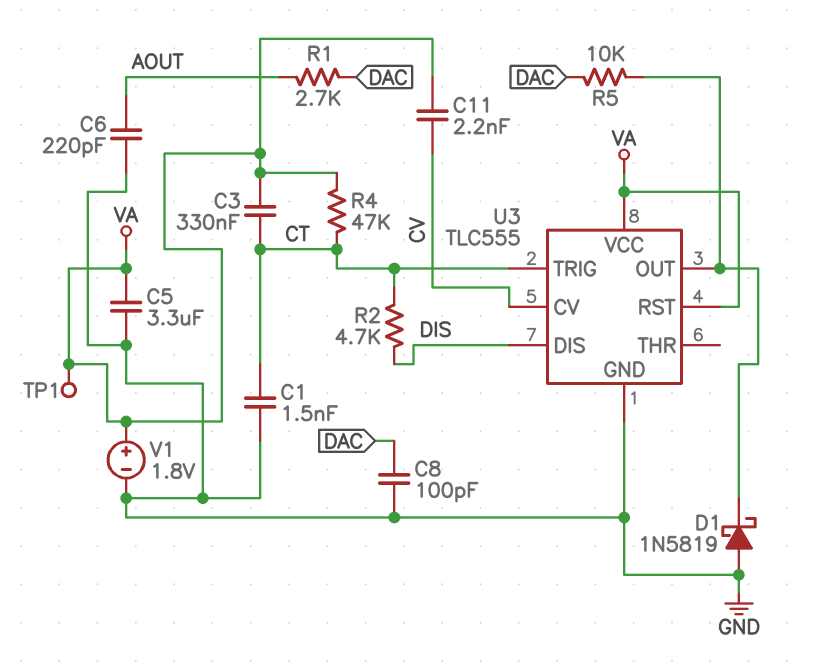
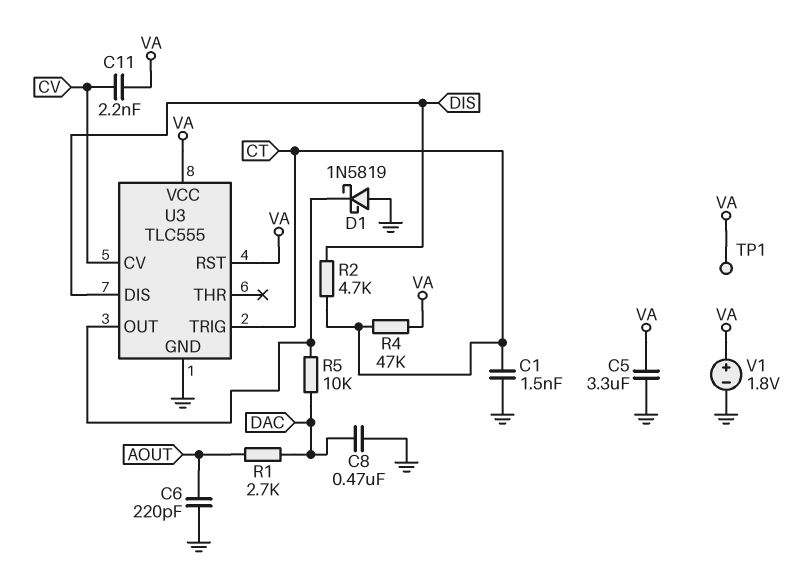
C3: 330nF (CT, VA) -> none
C8: 100pF (DAC, GND) -> 470nF (DAC, GND)

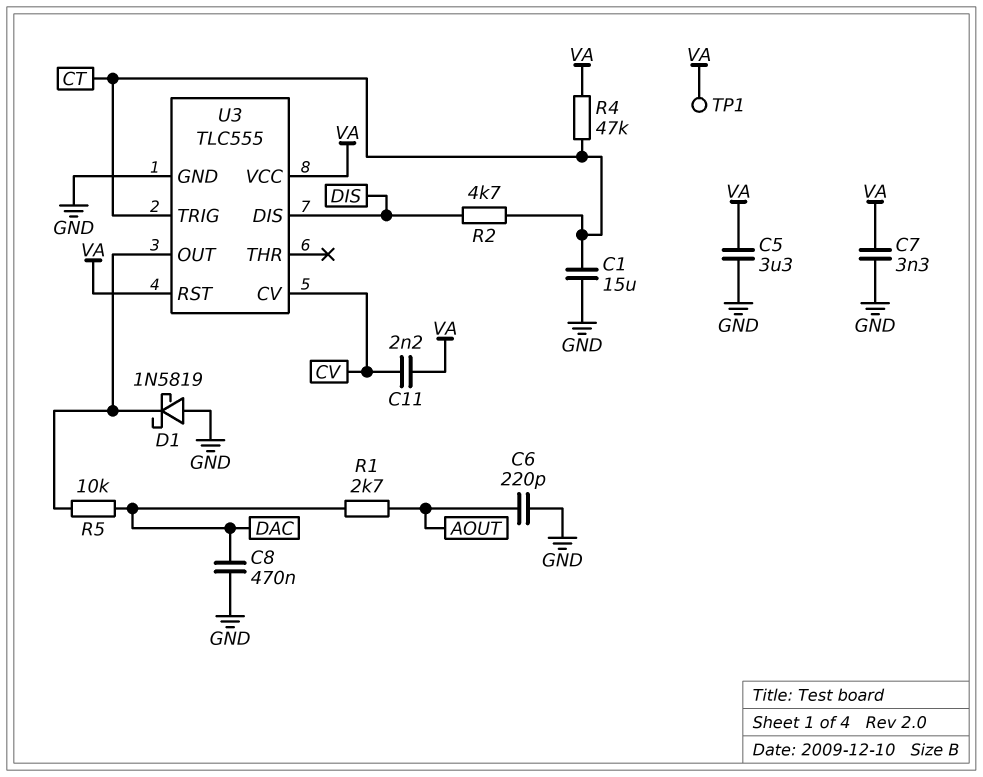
C1: 1.5nF (CT, GND) -> 15uF (CT, GND)
C7: none -> 3.3nF (GND, VA)
V1: 1.8V (plus VA, minus GND) -> none

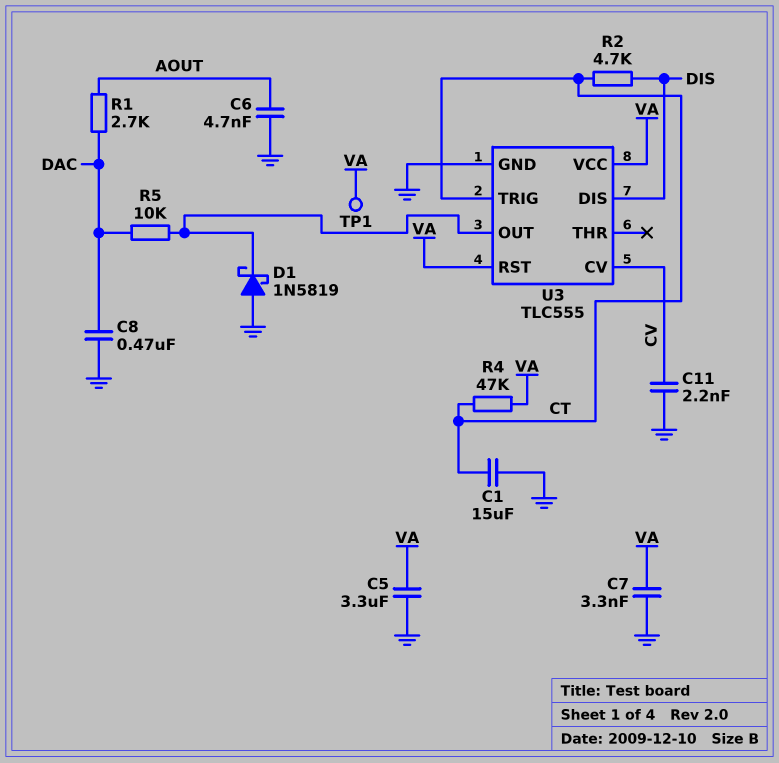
C6: 220pF (AOUT, GND) -> 4.7nF (AOUT, GND)
C11: 2.2nF (CV, VA) -> 2.2nF (CV, GND)

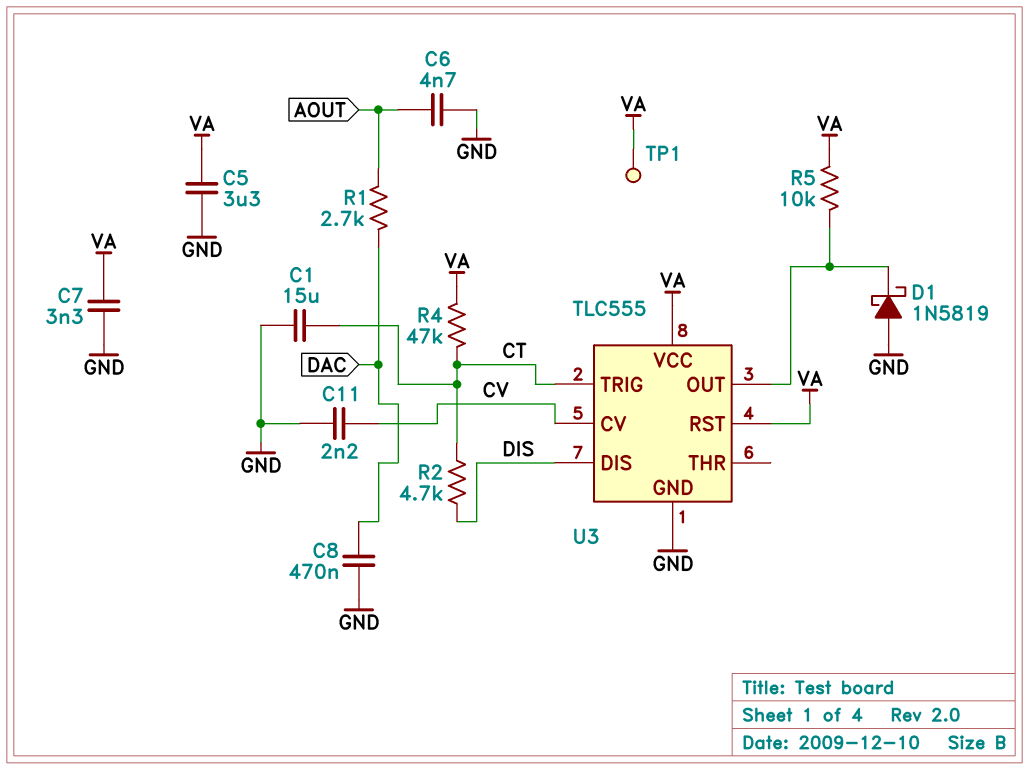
R5: 10k (DAC, U3/OUT) -> 10k (U3/OUT, VA)

